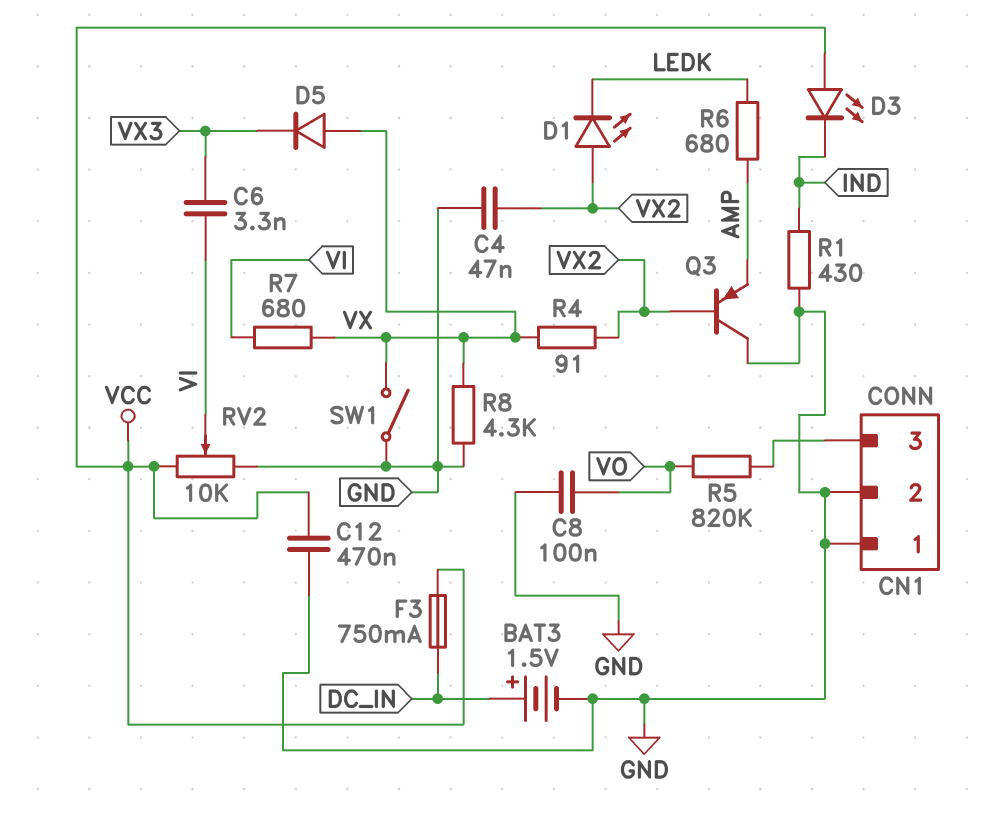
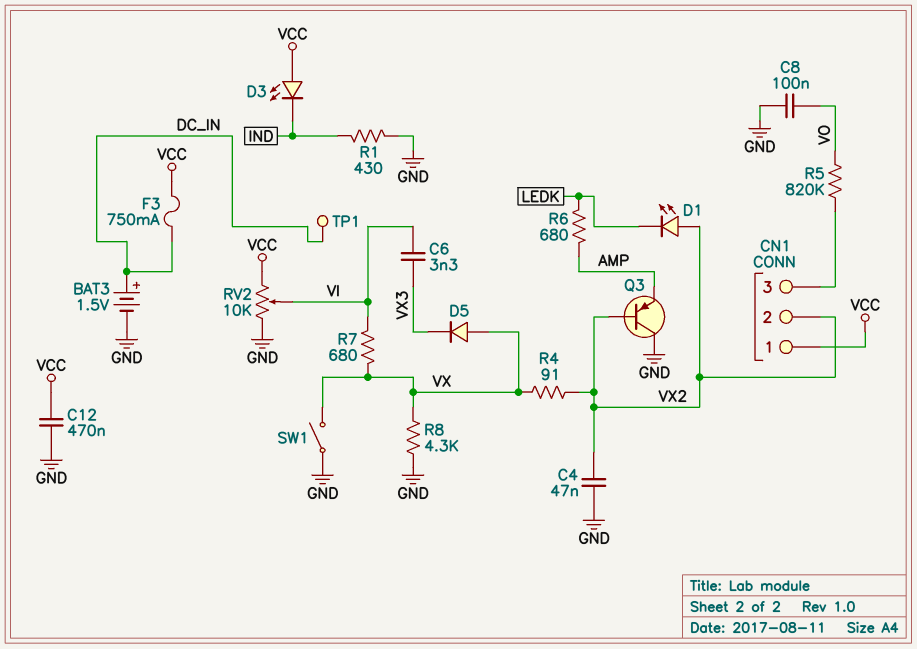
CN1 pin 1: GND -> VCC
CN1 pin 2: GND -> VX2
TP1: none -> test point (DC_IN)

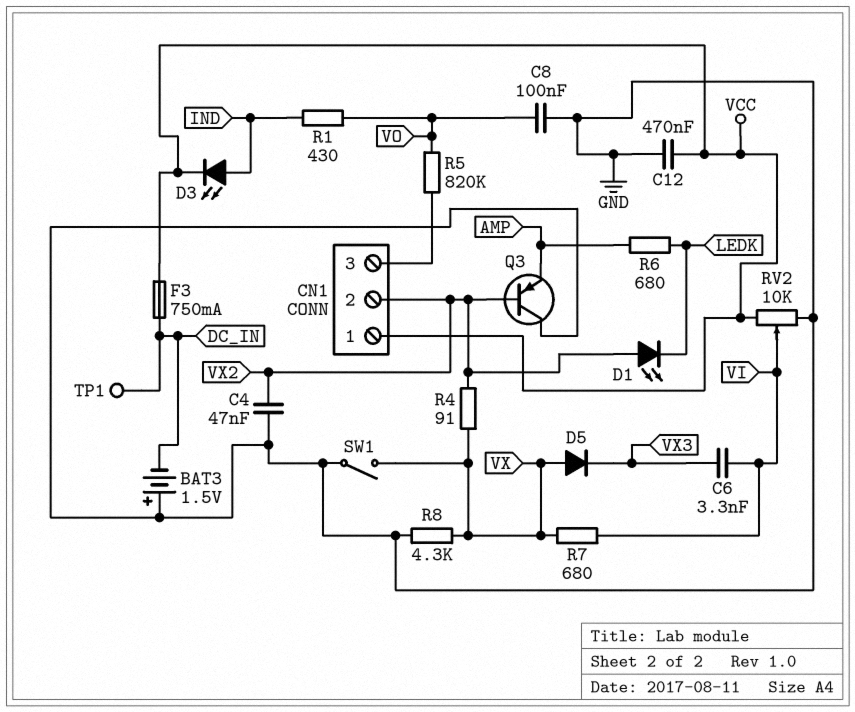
BAT3: 1.5V (plus DC_IN, minus GND) -> 1.5V (plus GND, minus DC_IN)
D3: LED (A VCC, K IND) -> LED (A IND, K VCC)
R1: 430 (GND, IND) -> 430 (IND, VO)

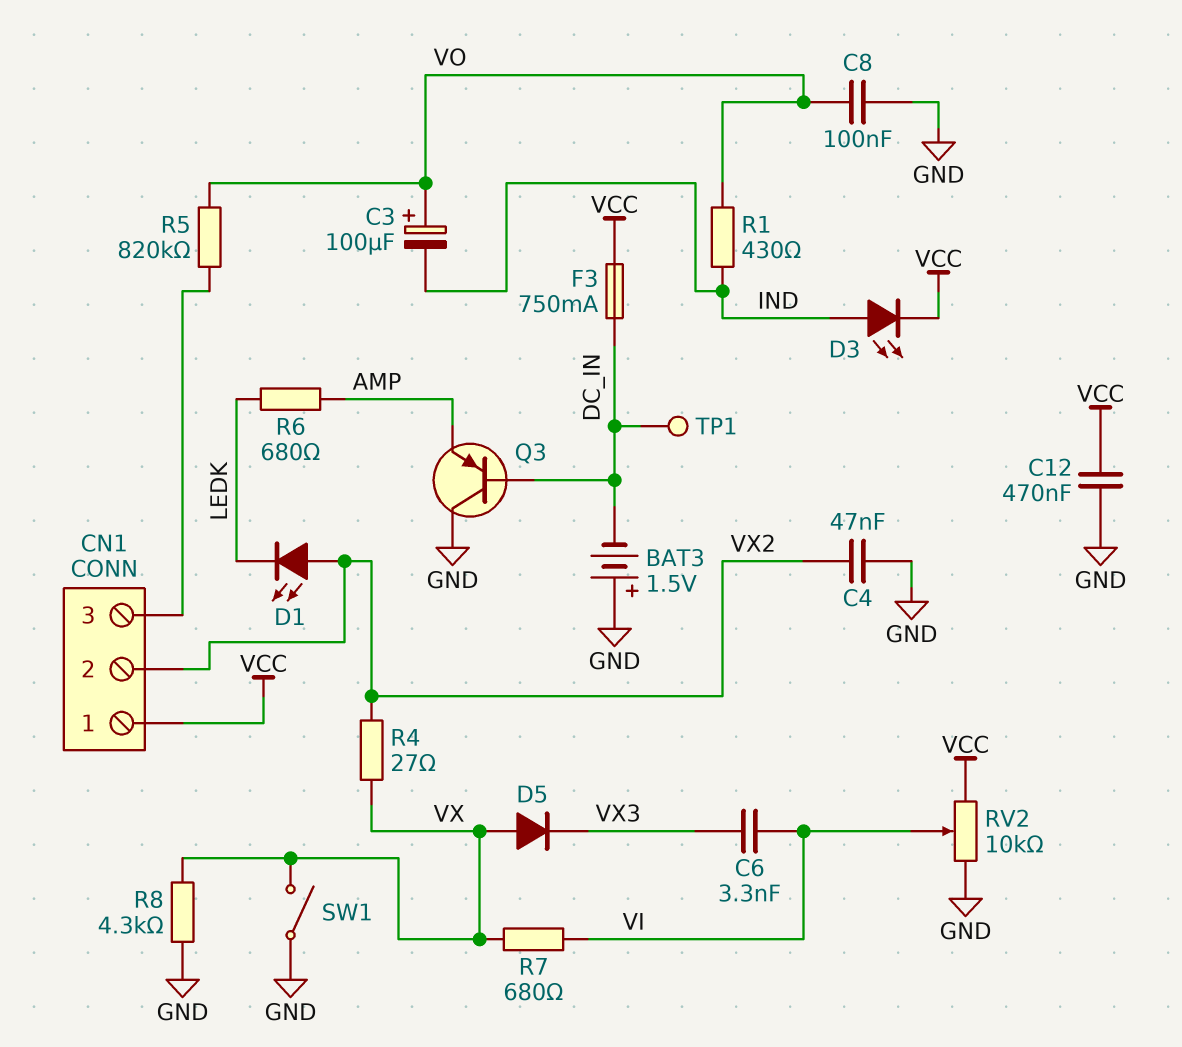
C3: none -> 100uF (plus VO, minus IND)
Q3: PNP (B VX2, C GND, E AMP) -> PNP (B DC_IN, C GND, E AMP)
R4: 91 (VX, VX2) -> 27 (VX, VX2)

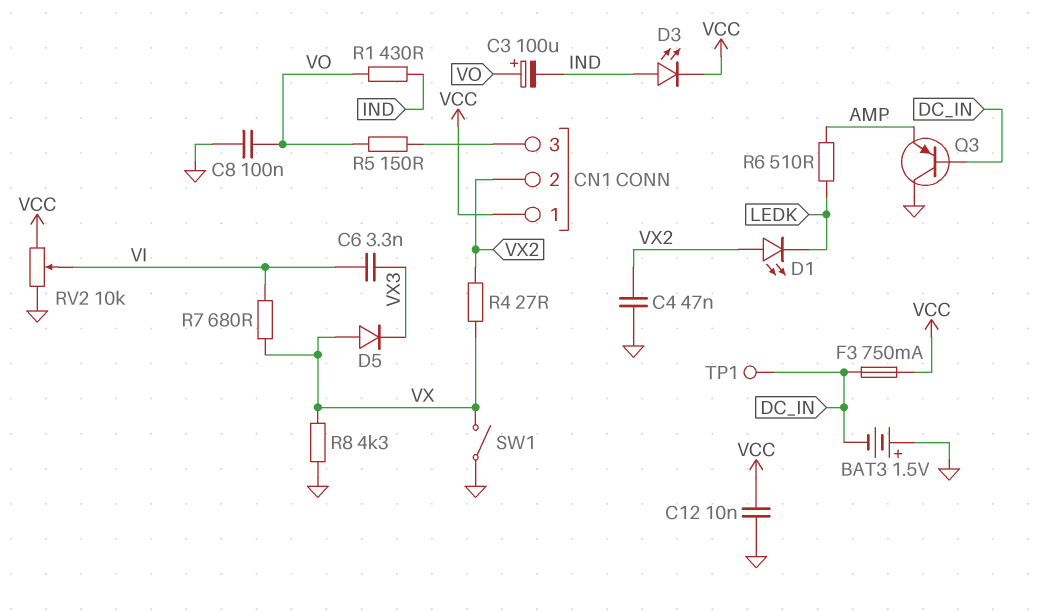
C12: 470nF (GND, VCC) -> 10nF (GND, VCC)
R5: 820k (CN1/3, VO) -> 150 (CN1/3, VO)
R6: 680 (AMP, LEDK) -> 510 (AMP, LEDK)

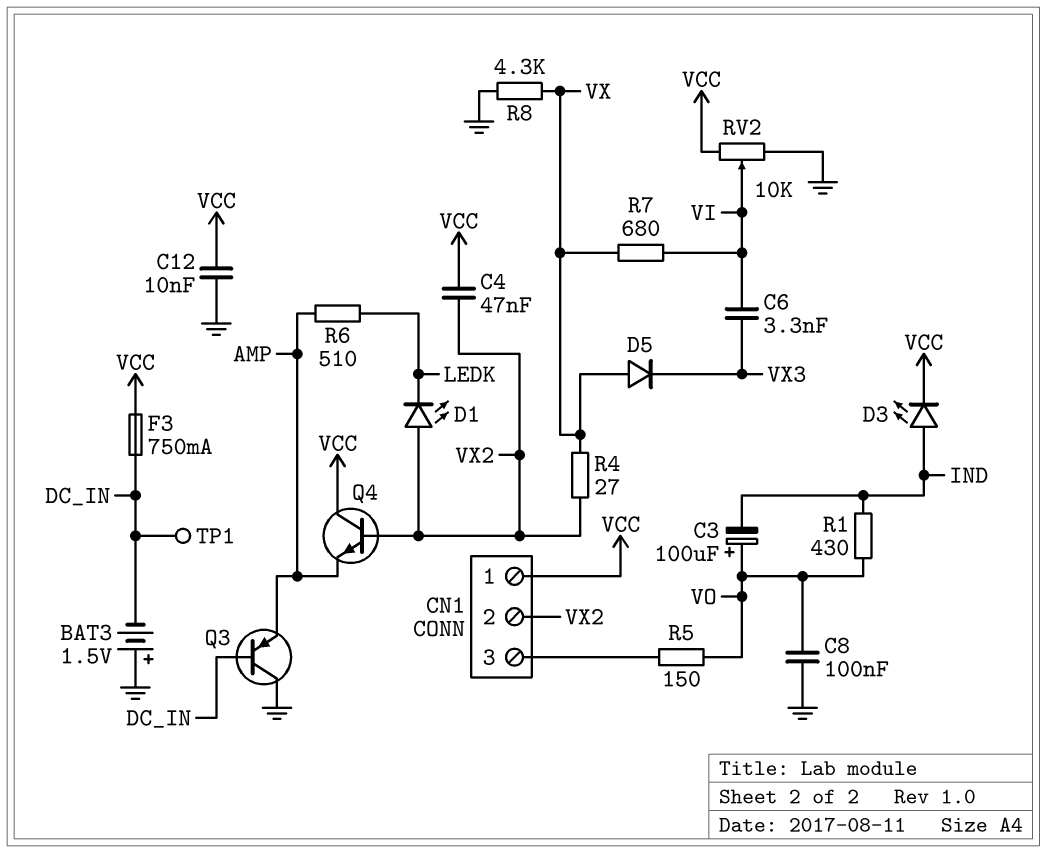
C4: 47nF (GND, VX2) -> 47nF (VCC, VX2)
Q4: none -> NPN (B VX2, C VCC, E AMP)
SW1: switch (GND, VX) -> none

